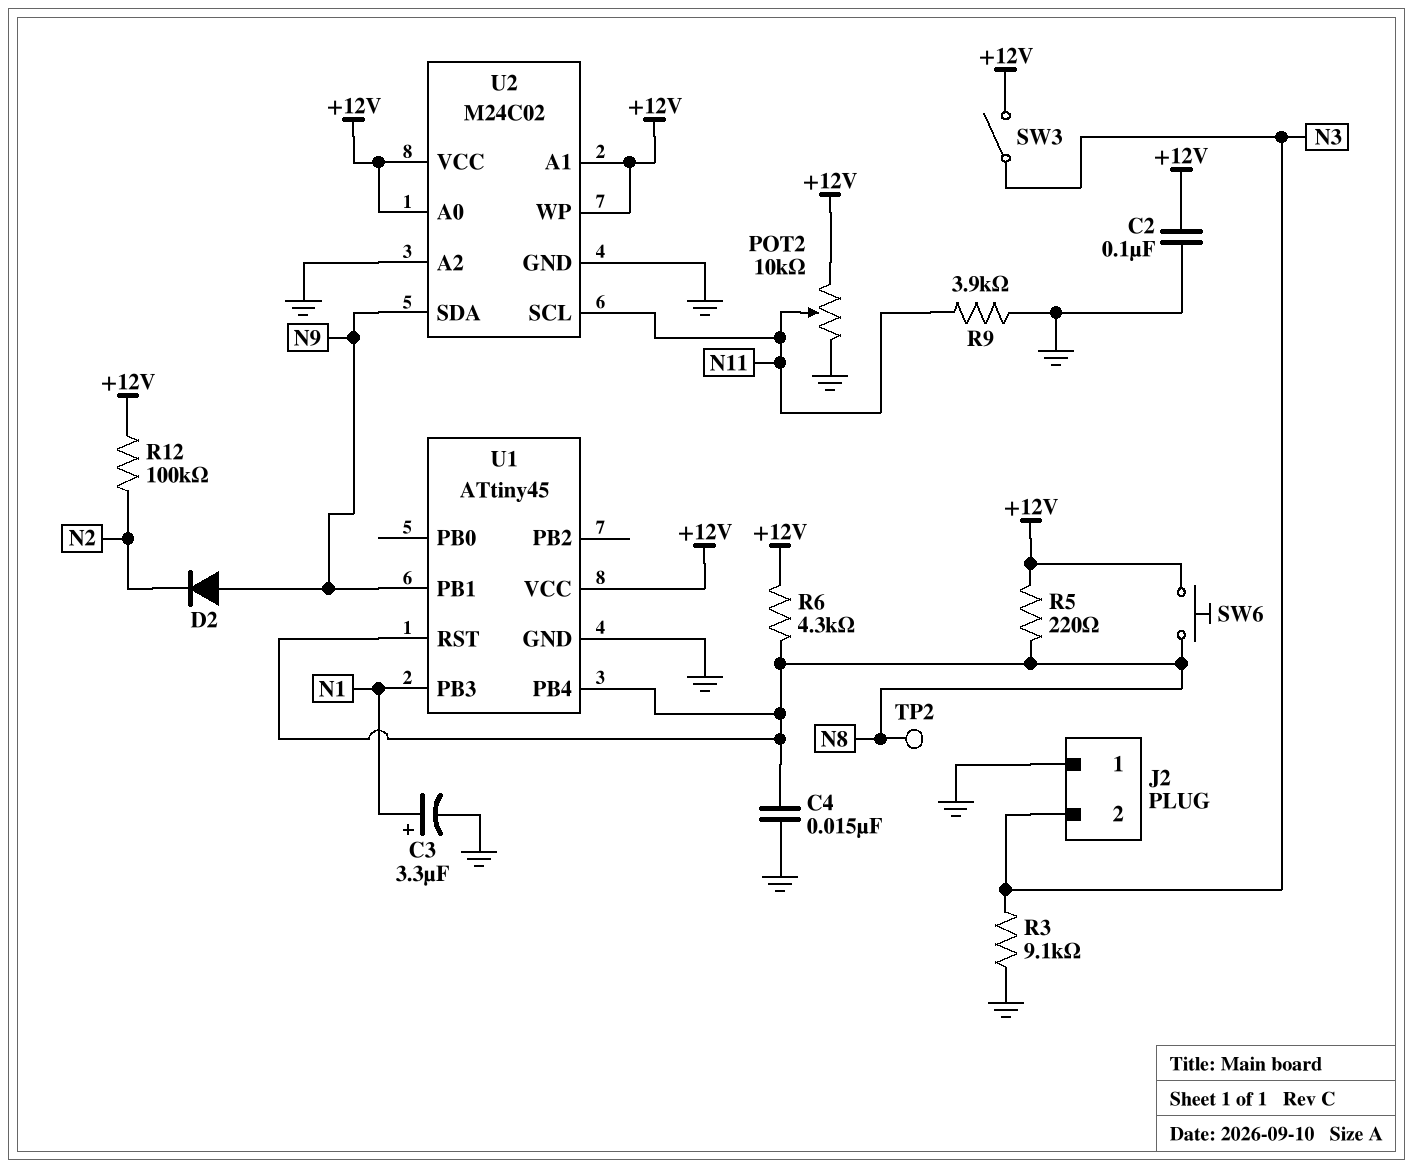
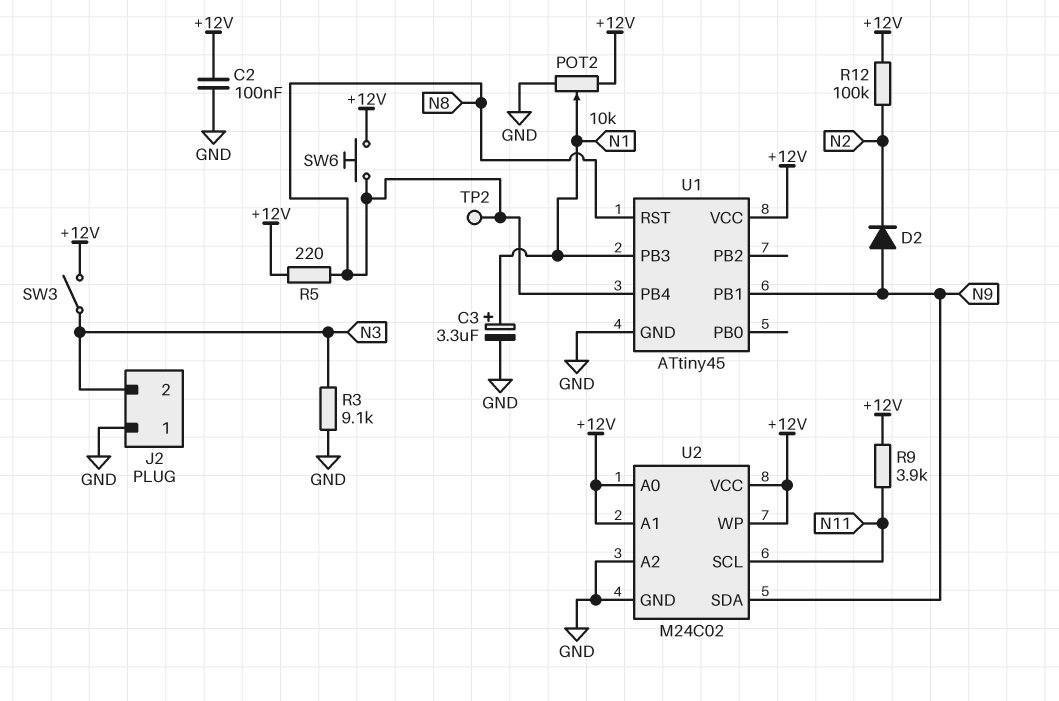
C4: 15nF (GND, N8) -> none
POT2: 10k (+12V, GND, wiper N11) -> 10k (+12V, GND, wiper N1)
R6: 4.3k (+12V, N8) -> none
R9: 3.9k (GND, N11) -> 3.9k (+12V, N11)

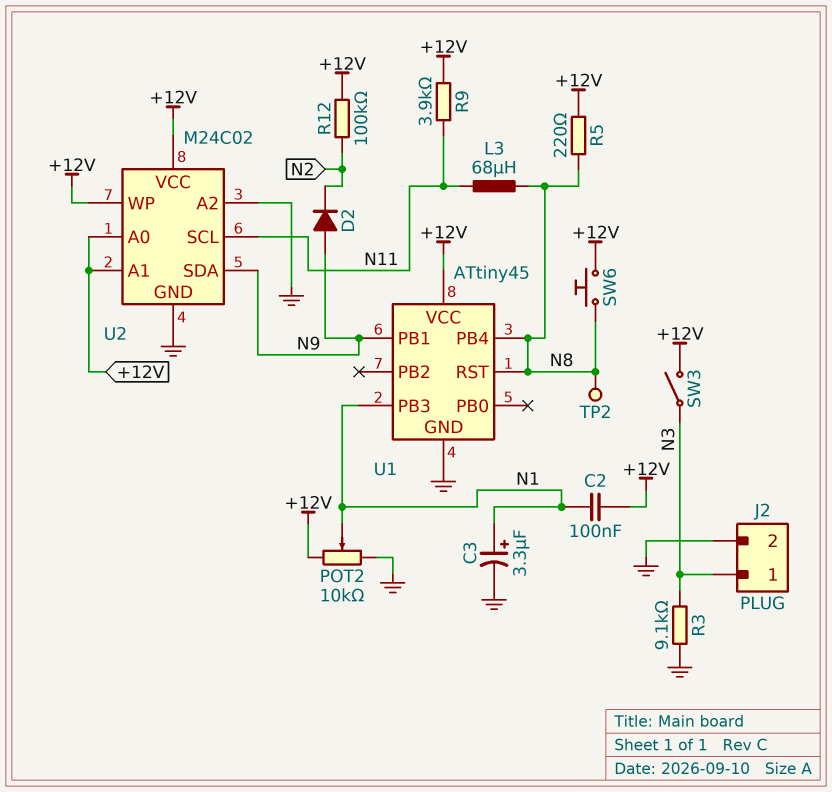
C2: 100nF (+12V, GND) -> 100nF (+12V, N1)
J2 pin 1: GND -> N3
J2 pin 2: N3 -> GND
L3: none -> 68uH (N8, N11)

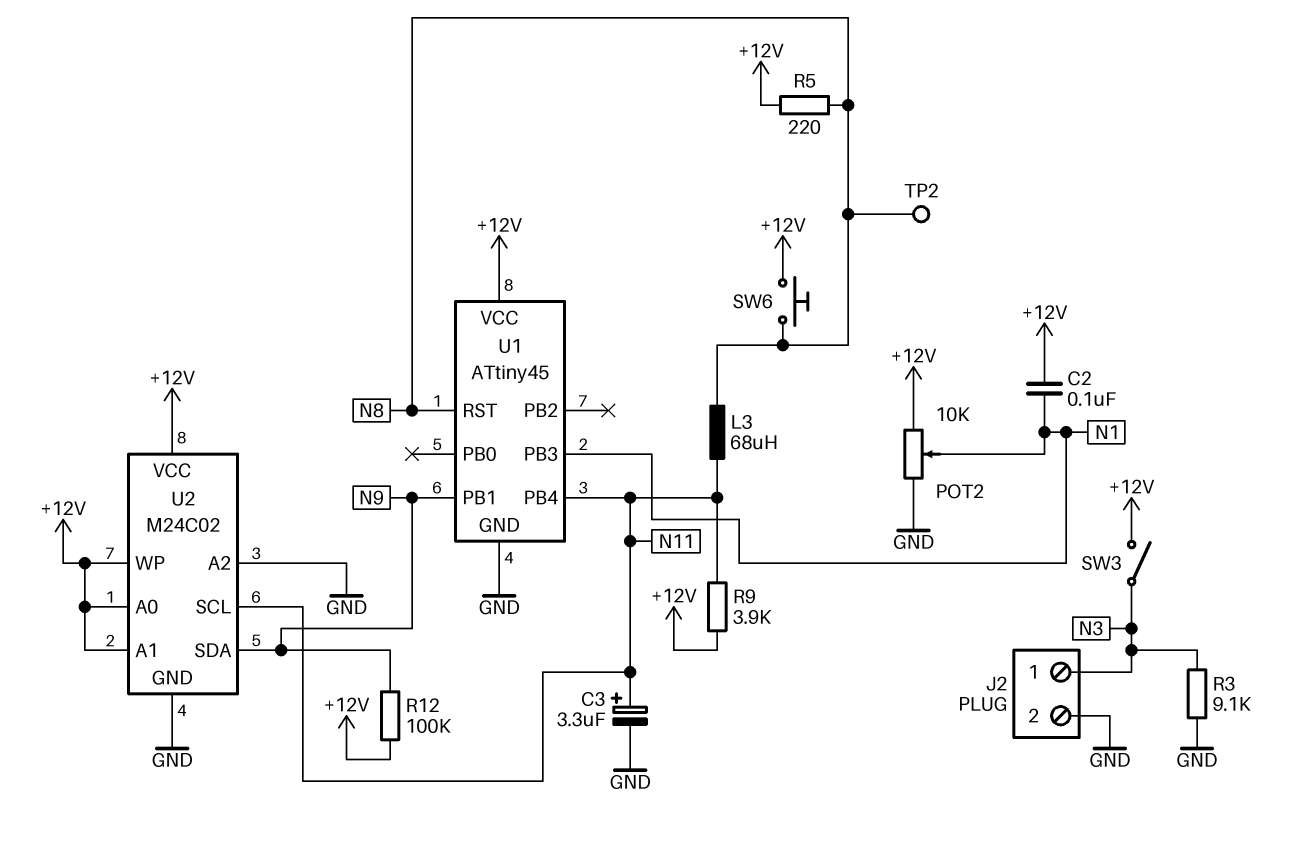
C3: 3.3uF (plus N1, minus GND) -> 3.3uF (plus N11, minus GND)
D2: diode (A N9, K N2) -> none
R12: 100k (+12V, N2) -> 100k (+12V, N9)
U1 pin PB4: N8 -> N11

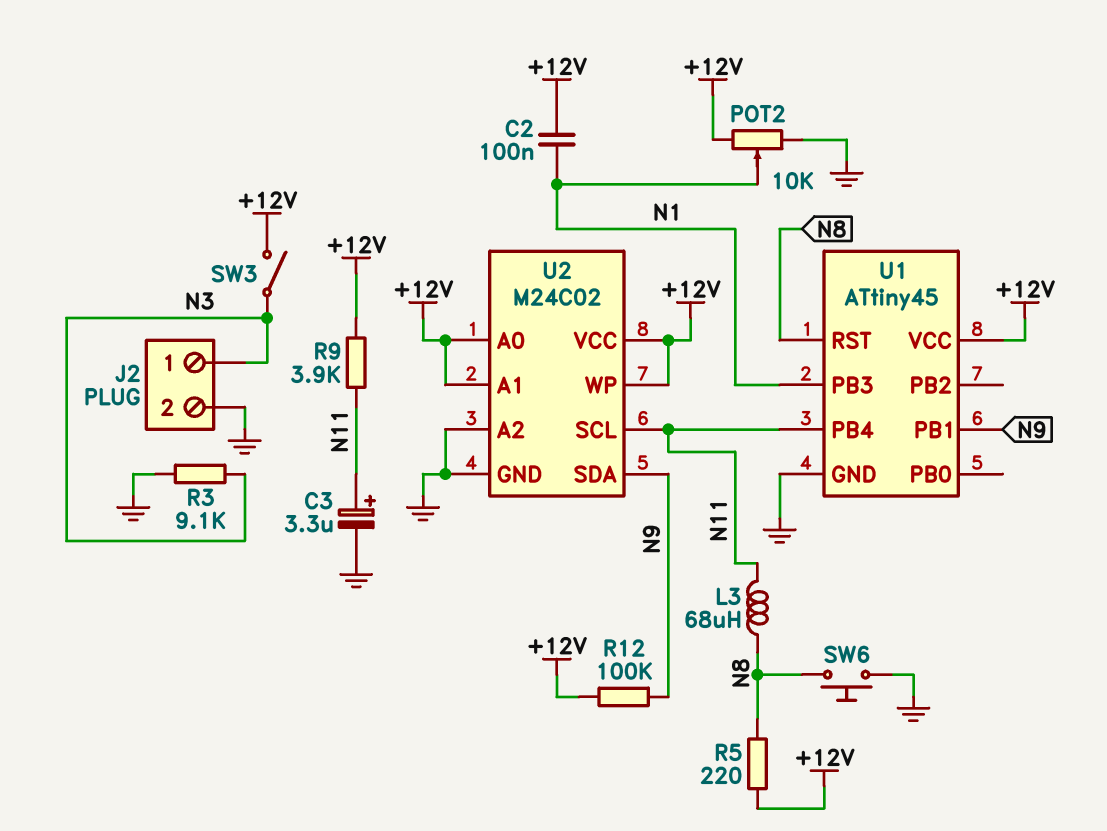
SW6: button (+12V, N8) -> button (GND, N8)
TP2: test point (N8) -> none

